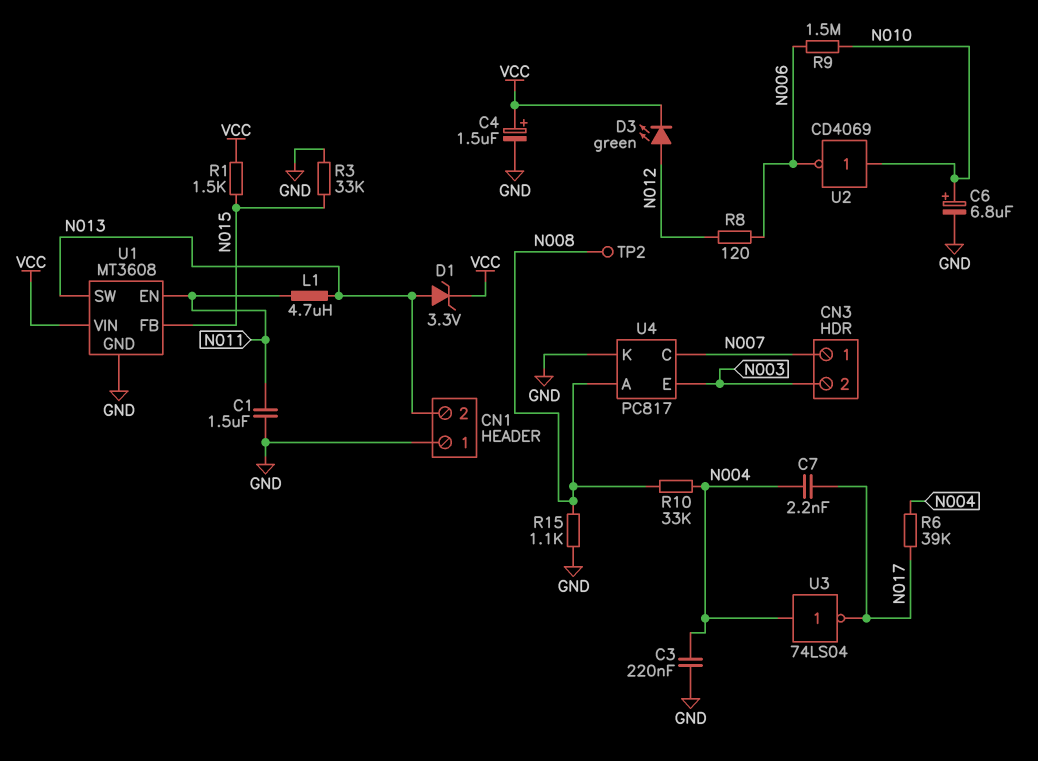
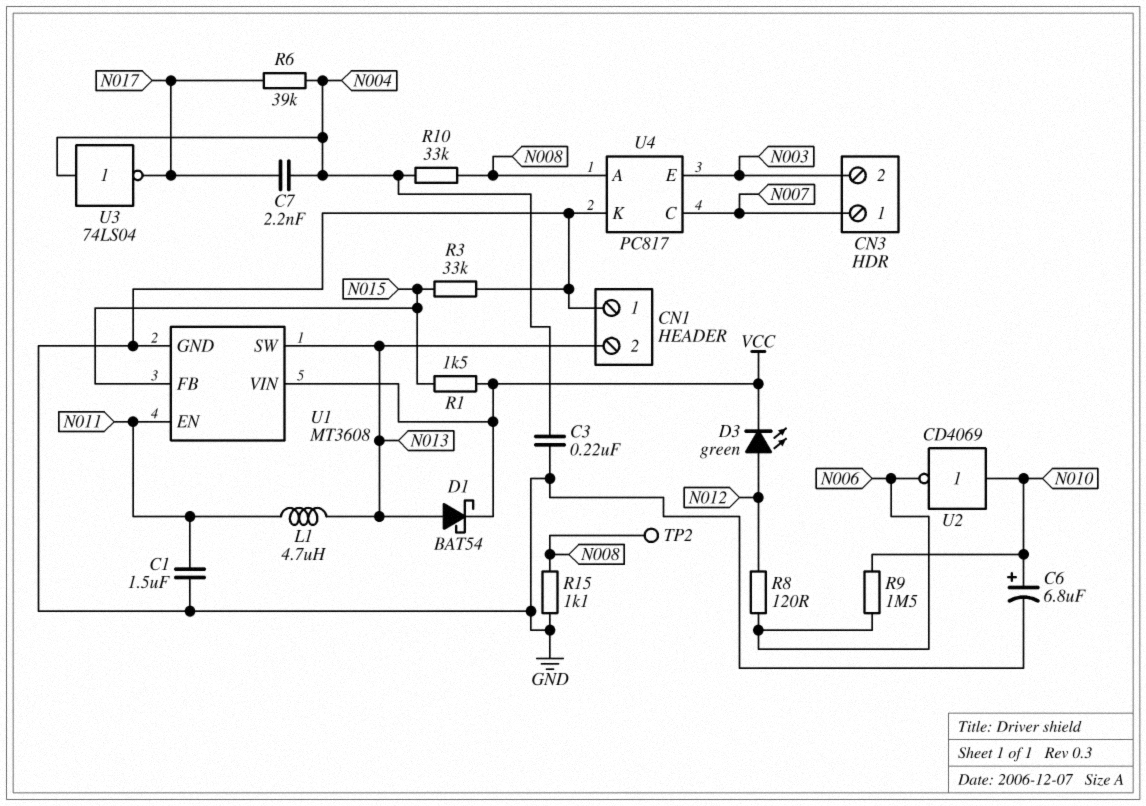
C4: 1.5uF (plus VCC, minus GND) -> none
D1: zener 3.3V (A N013, K VCC) -> schottky BAT54 (A N013, K VCC)

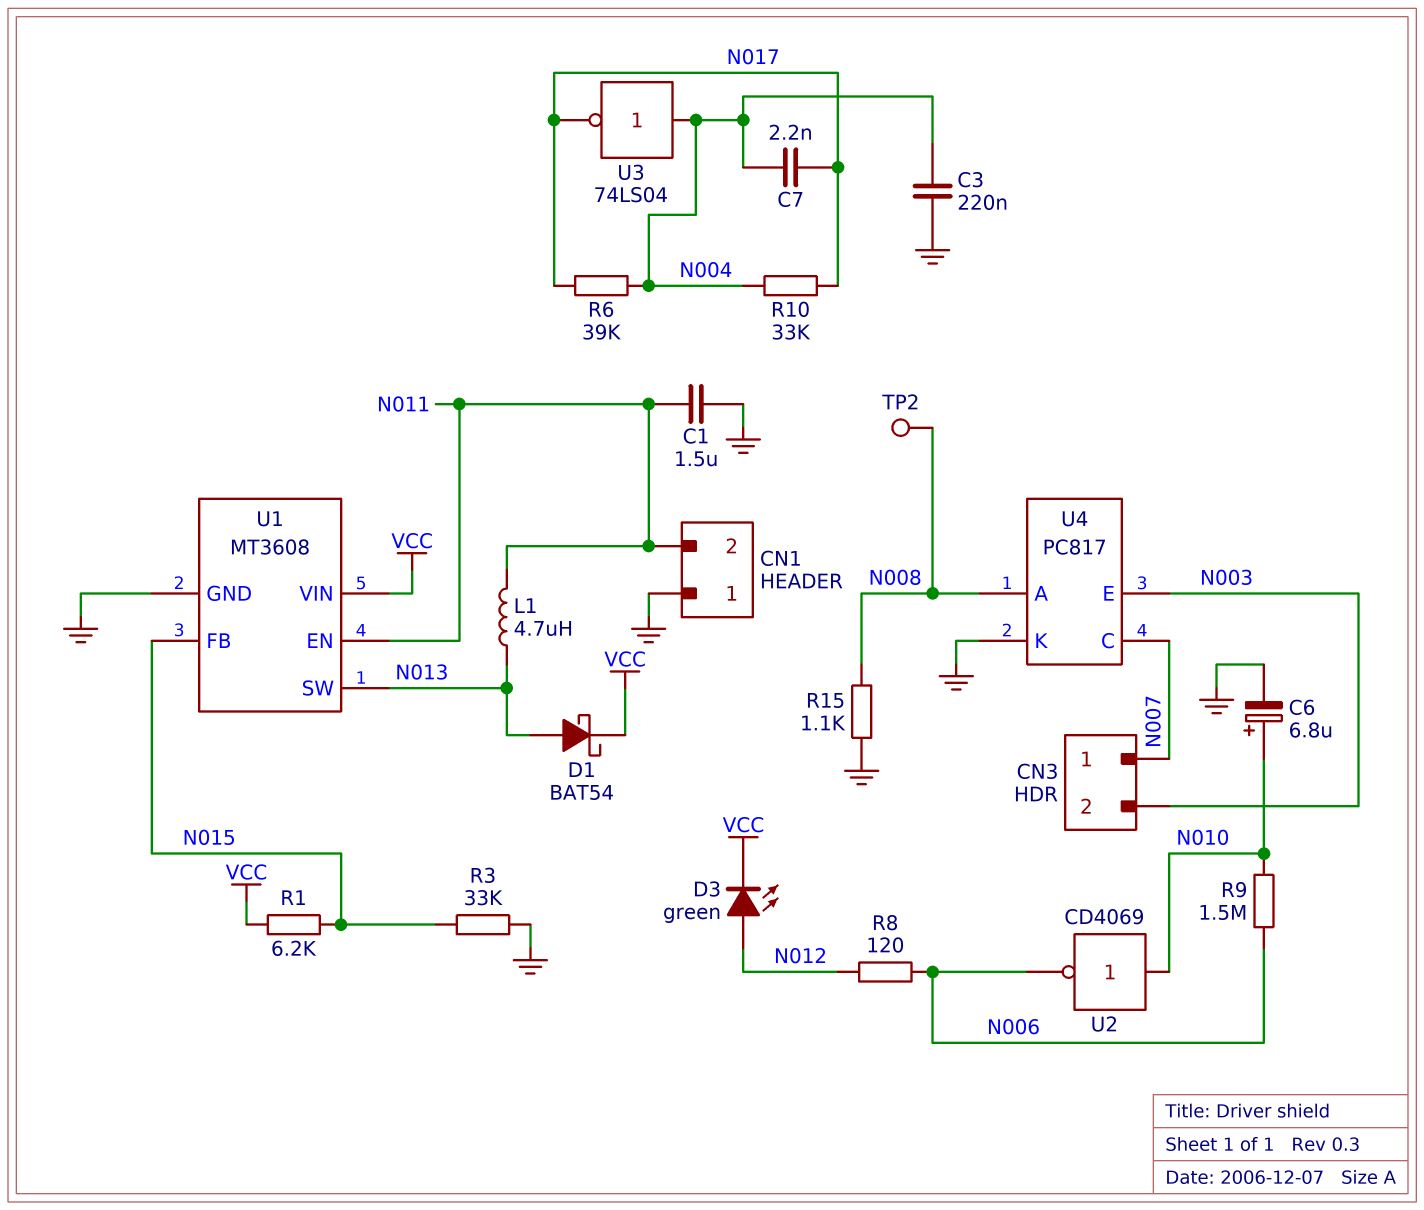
CN1 pin 2: N013 -> N011
R1: 1.5k (N015, VCC) -> 6.2k (N015, VCC)
R10: 33k (N004, N008) -> 33k (N004, N017)

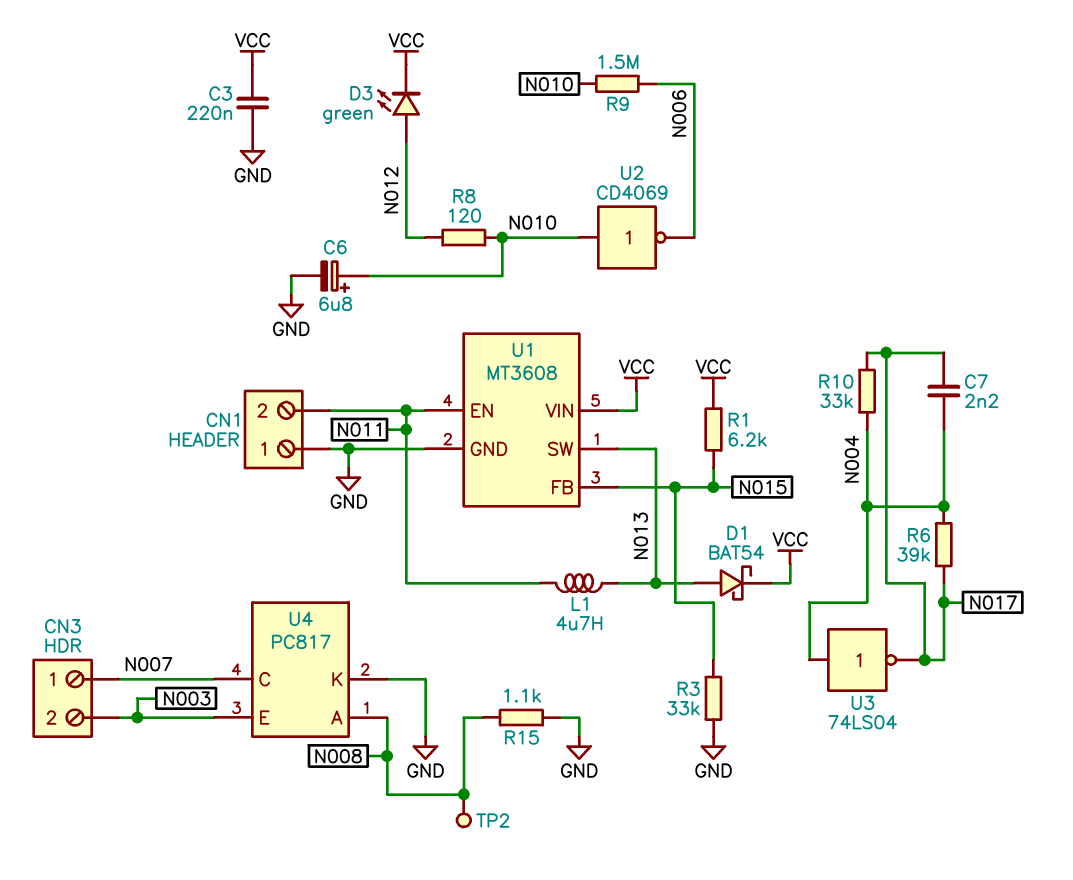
C1: 1.5uF (GND, N011) -> none
C3: 220nF (GND, N004) -> 220nF (GND, VCC)
R8: 120 (N006, N012) -> 120 (N010, N012)

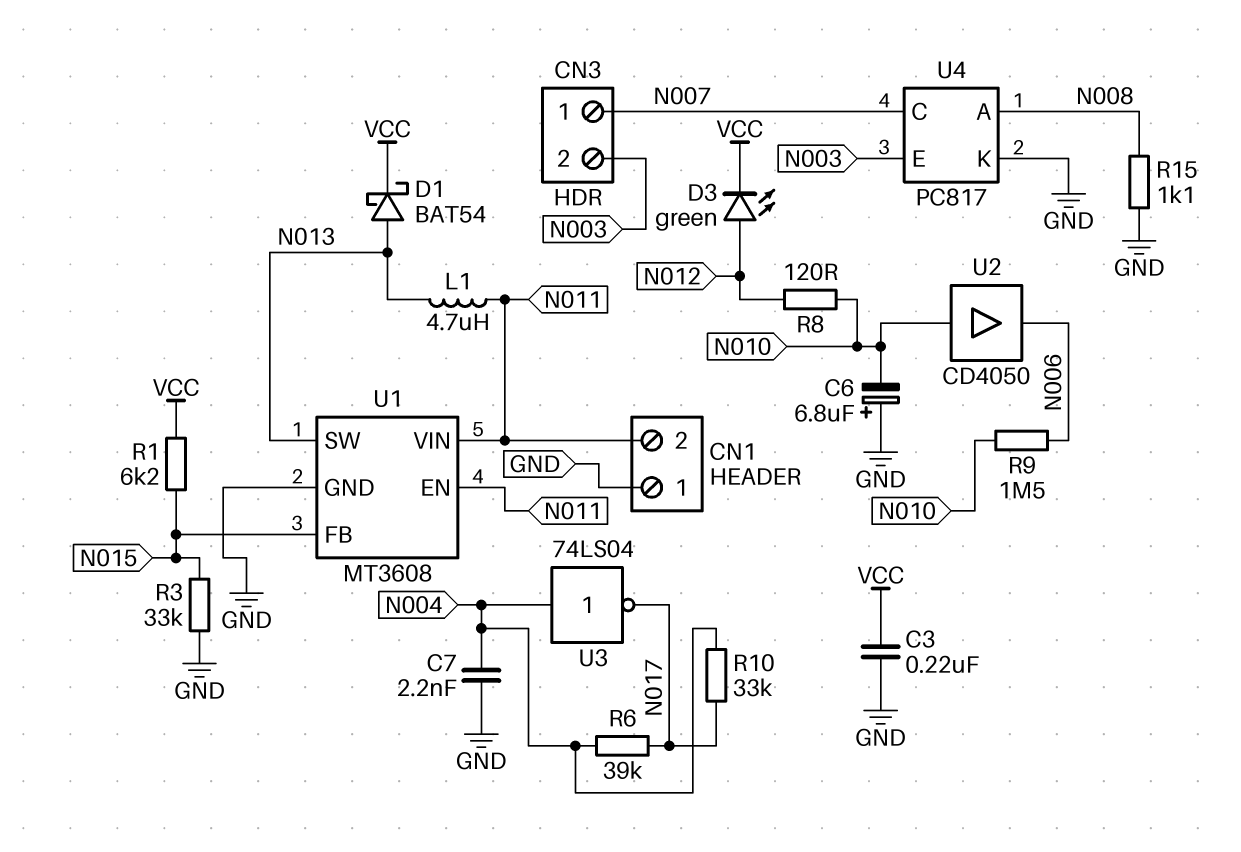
C6: 6.8uF (plus N010, minus GND) -> 6.8uF (plus GND, minus N010)
C7: 2.2nF (N004, N017) -> 2.2nF (GND, N004)
TP2: test point (N008) -> none
U1 pin VIN: VCC -> N011
U2: NOT CD4069 (in N010, out N006) -> buffer CD4050 (in N010, out N006)

